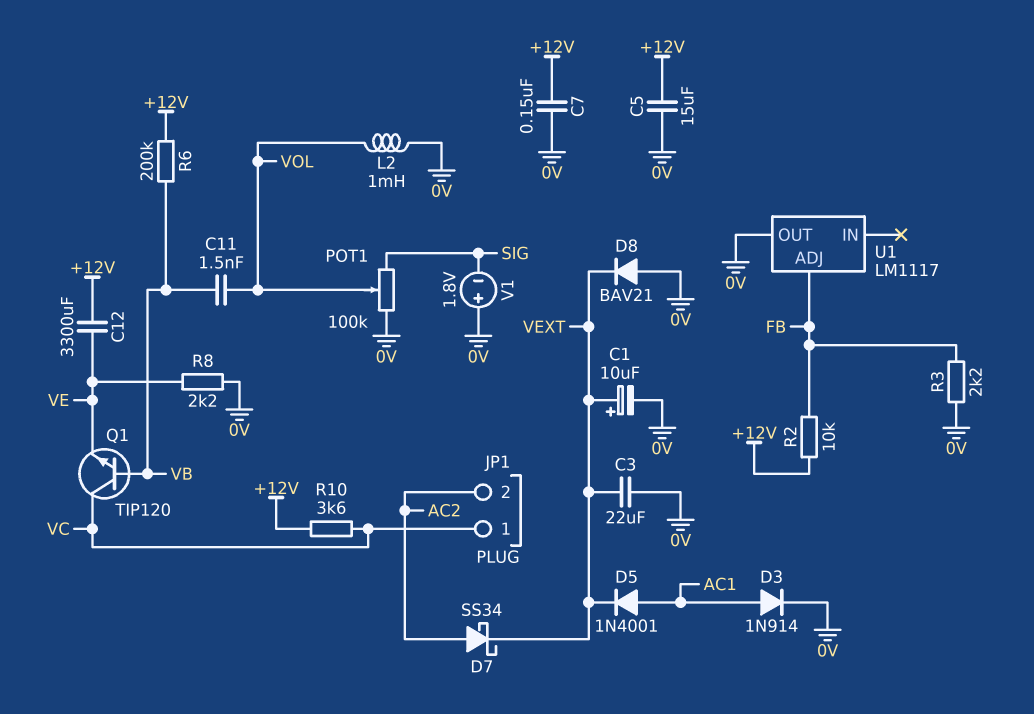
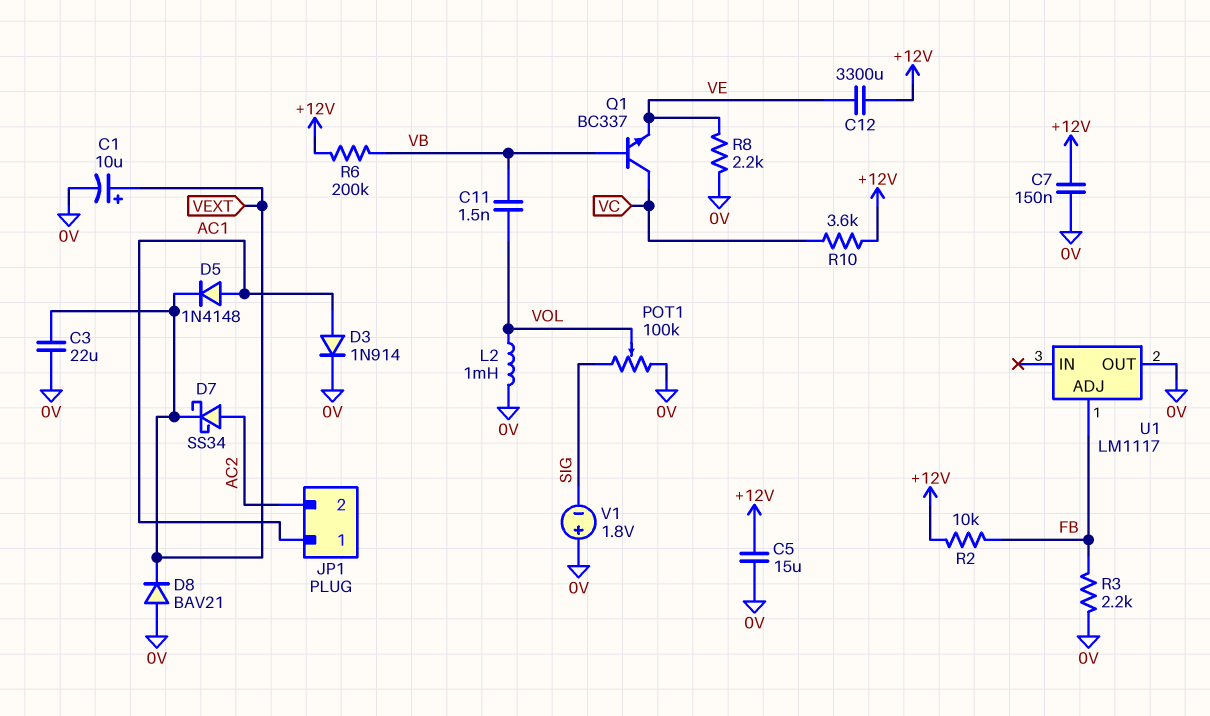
D5: diode 1N4001 (A AC1, K VEXT) -> diode 1N4148 (A AC1, K VEXT)
JP1 pin 1: VC -> AC1
Q1: NPN TIP120 (B VB, C VC, E VE) -> NPN BC337 (B VB, C VC, E VE)

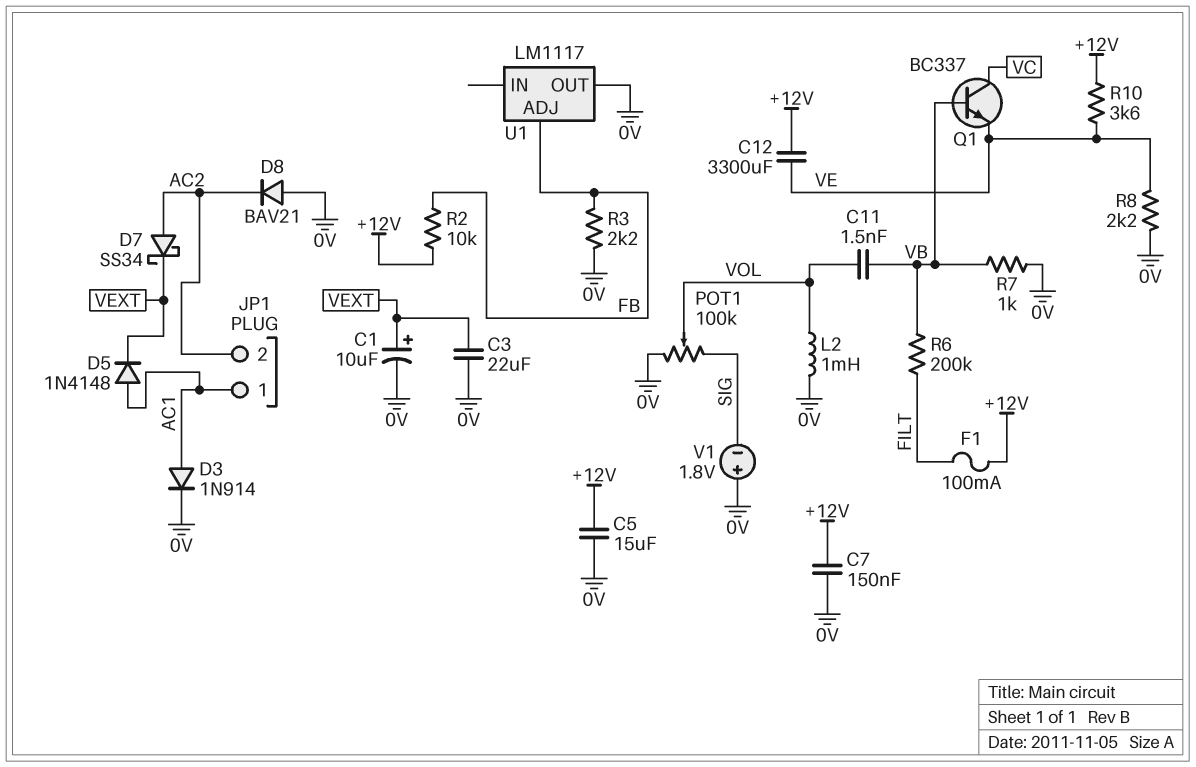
D8: diode BAV21 (A 0V, K VEXT) -> diode BAV21 (A 0V, K AC2)
F1: none -> 100mA (+12V, FILT)
R6: 200k (+12V, VB) -> 200k (FILT, VB)
R7: none -> 1k (0V, VB)
R10: 3.6k (+12V, VC) -> 3.6k (+12V, VE)

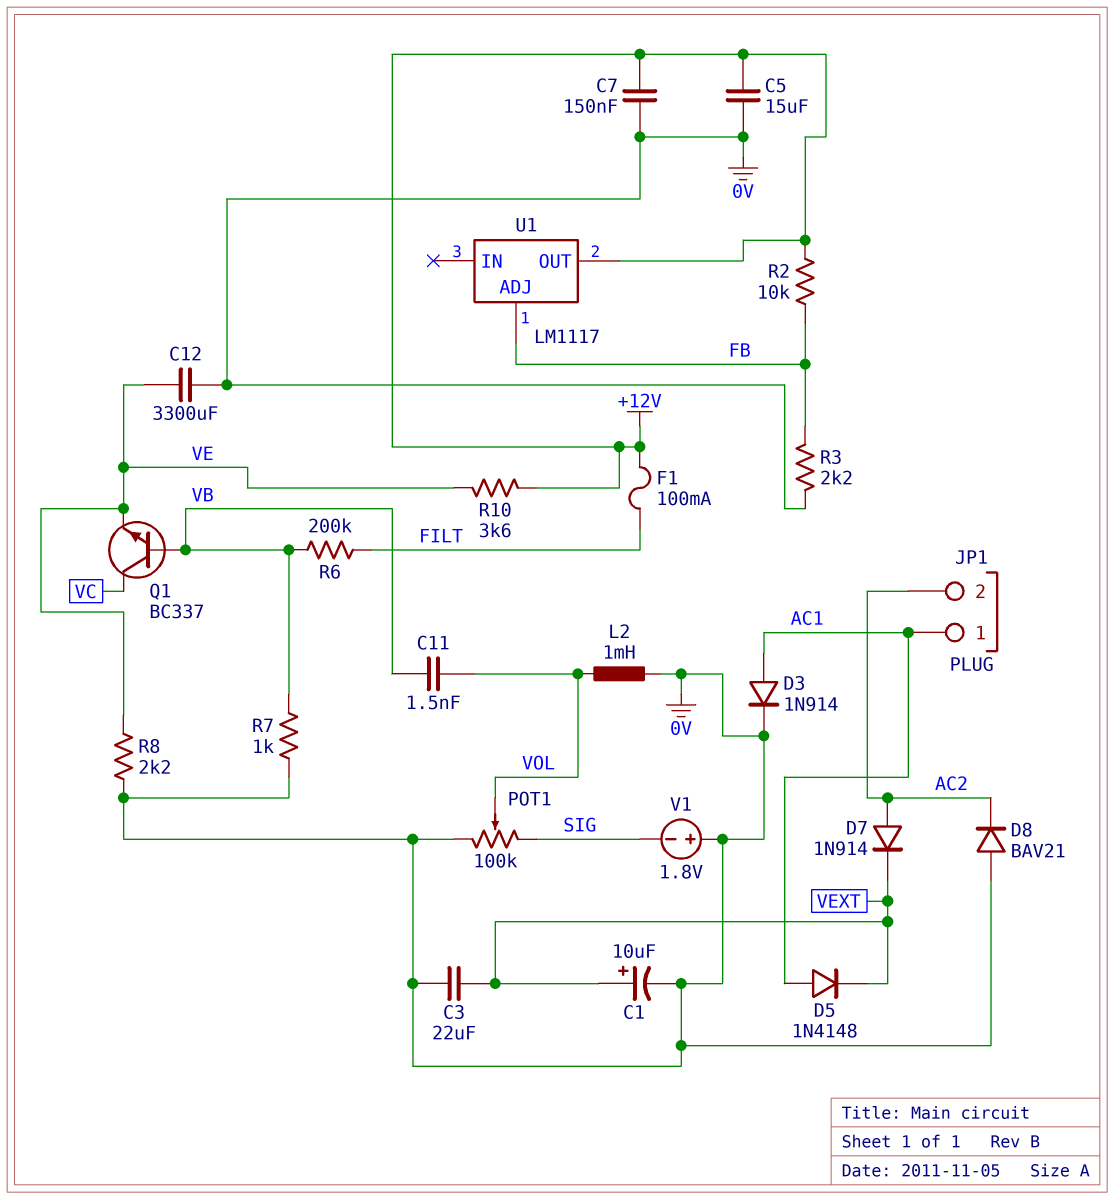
C12: 3300uF (+12V, VE) -> 3300uF (0V, VE)
D7: schottky SS34 (A AC2, K VEXT) -> diode 1N914 (A AC2, K VEXT)
U1 pin OUT: 0V -> +12V

